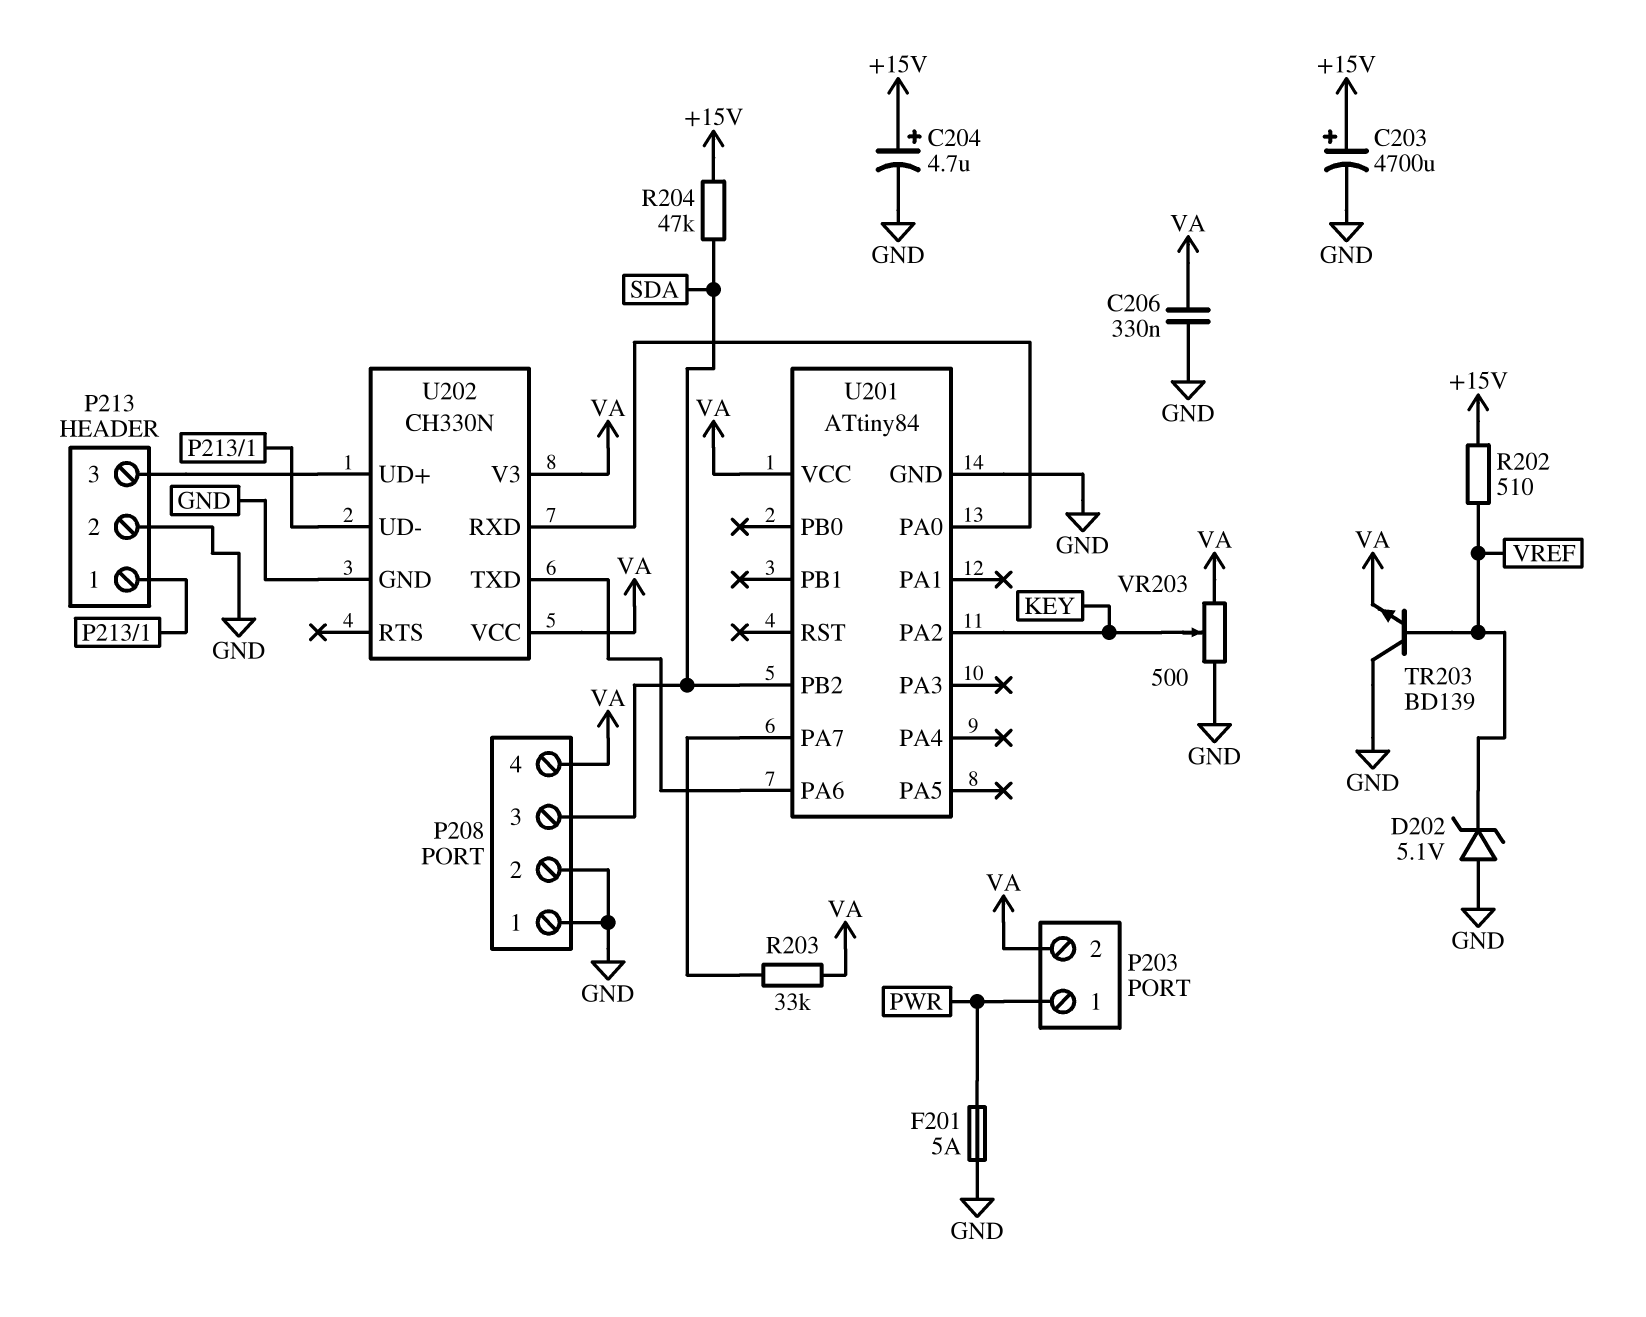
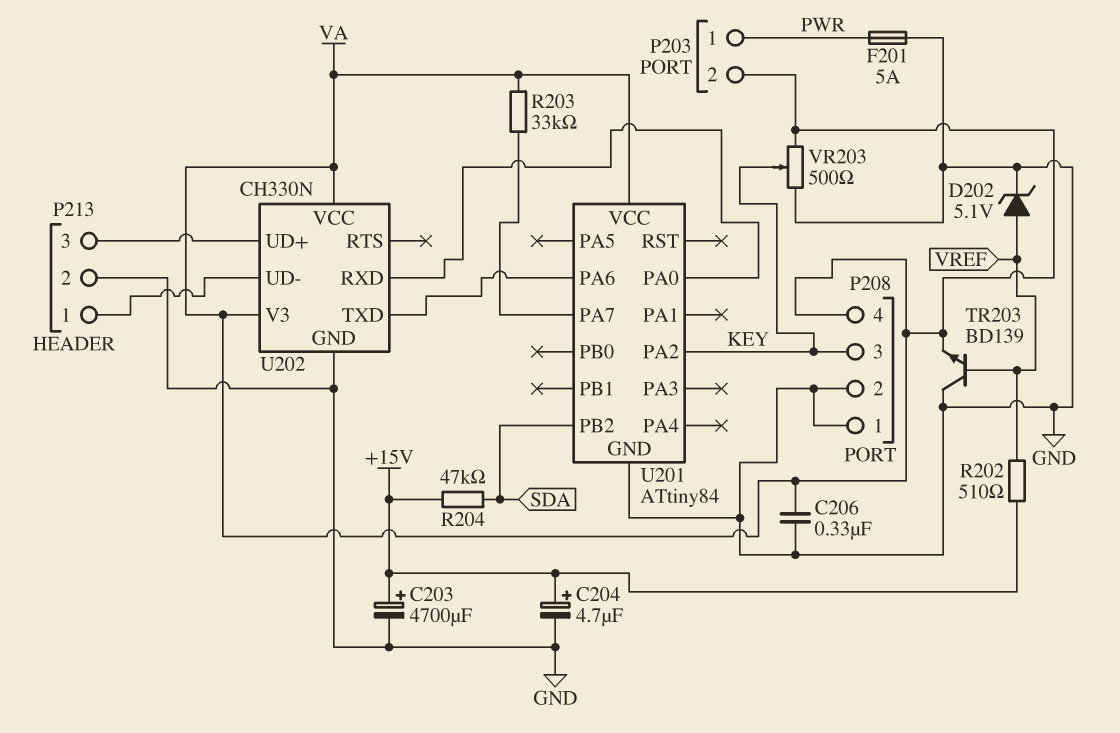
D202: zener 5.1V (A GND, K VREF) -> zener 5.1V (A VREF, K GND)
P208 pin 3: SDA -> KEY

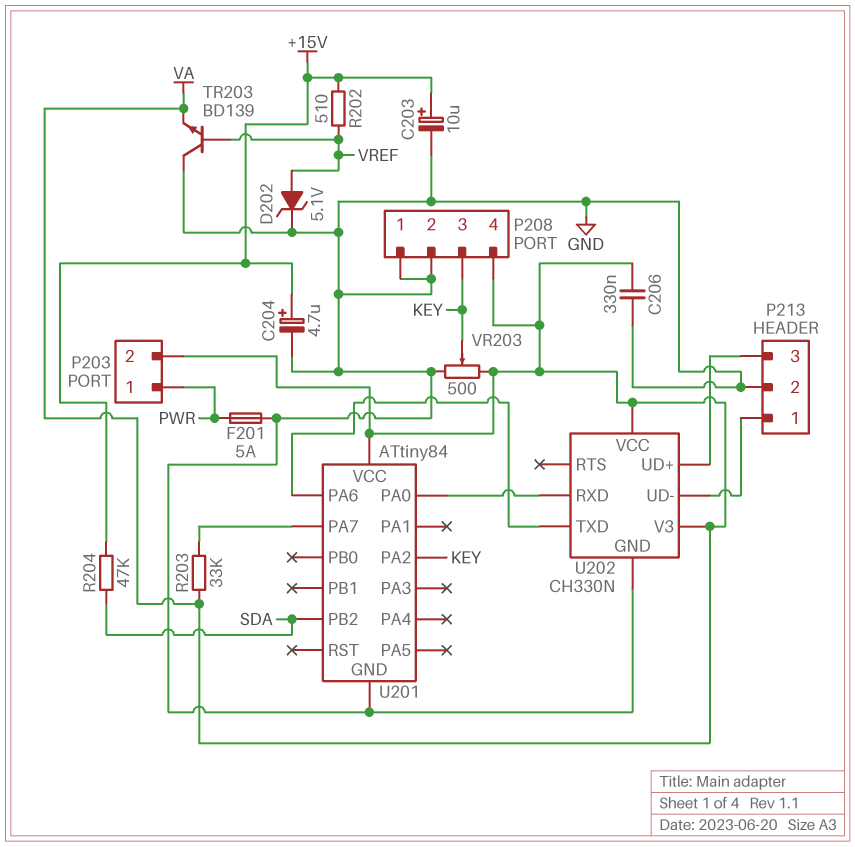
C203: 4700uF (plus +15V, minus GND) -> 10uF (plus +15V, minus GND)

